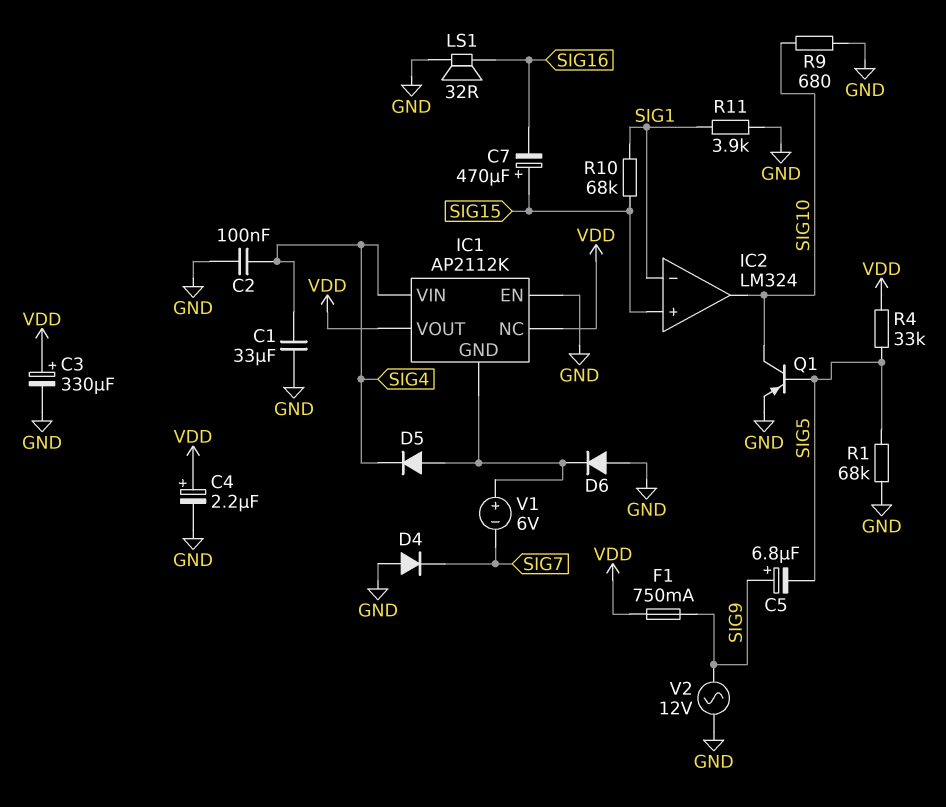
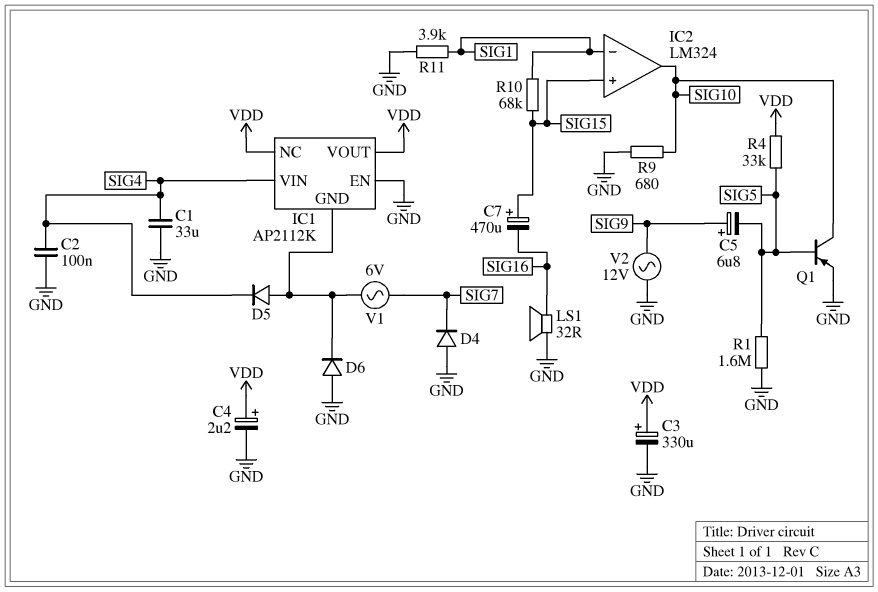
F1: 750mA (SIG9, VDD) -> none
R1: 68k (GND, SIG5) -> 1.6M (GND, SIG5)
V1: 6V (plus IC1/GND, minus SIG7) -> AC 6V (IC1/GND, SIG7)

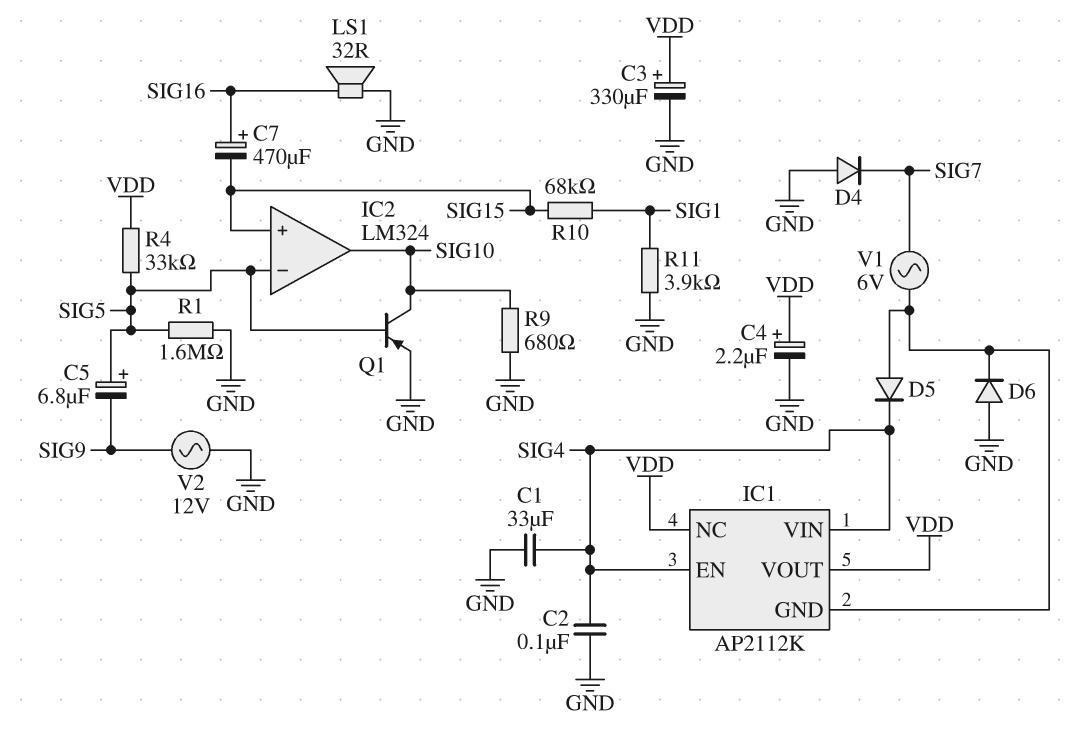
C5: 6.8uF (plus SIG9, minus SIG5) -> 6.8uF (plus SIG5, minus SIG9)
C7: 470uF (plus SIG15, minus SIG16) -> 470uF (plus SIG16, minus SIG15)
IC1 pin EN: GND -> SIG4
IC2 pin in-: SIG1 -> SIG5

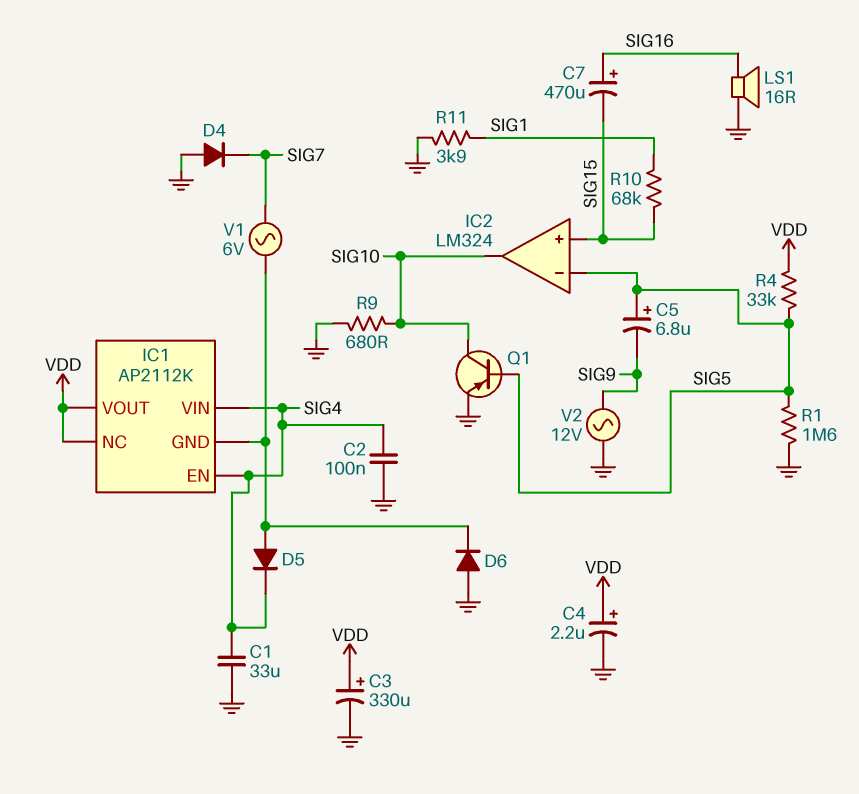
LS1: speaker 32R (GND, SIG16) -> speaker 16R (GND, SIG16)

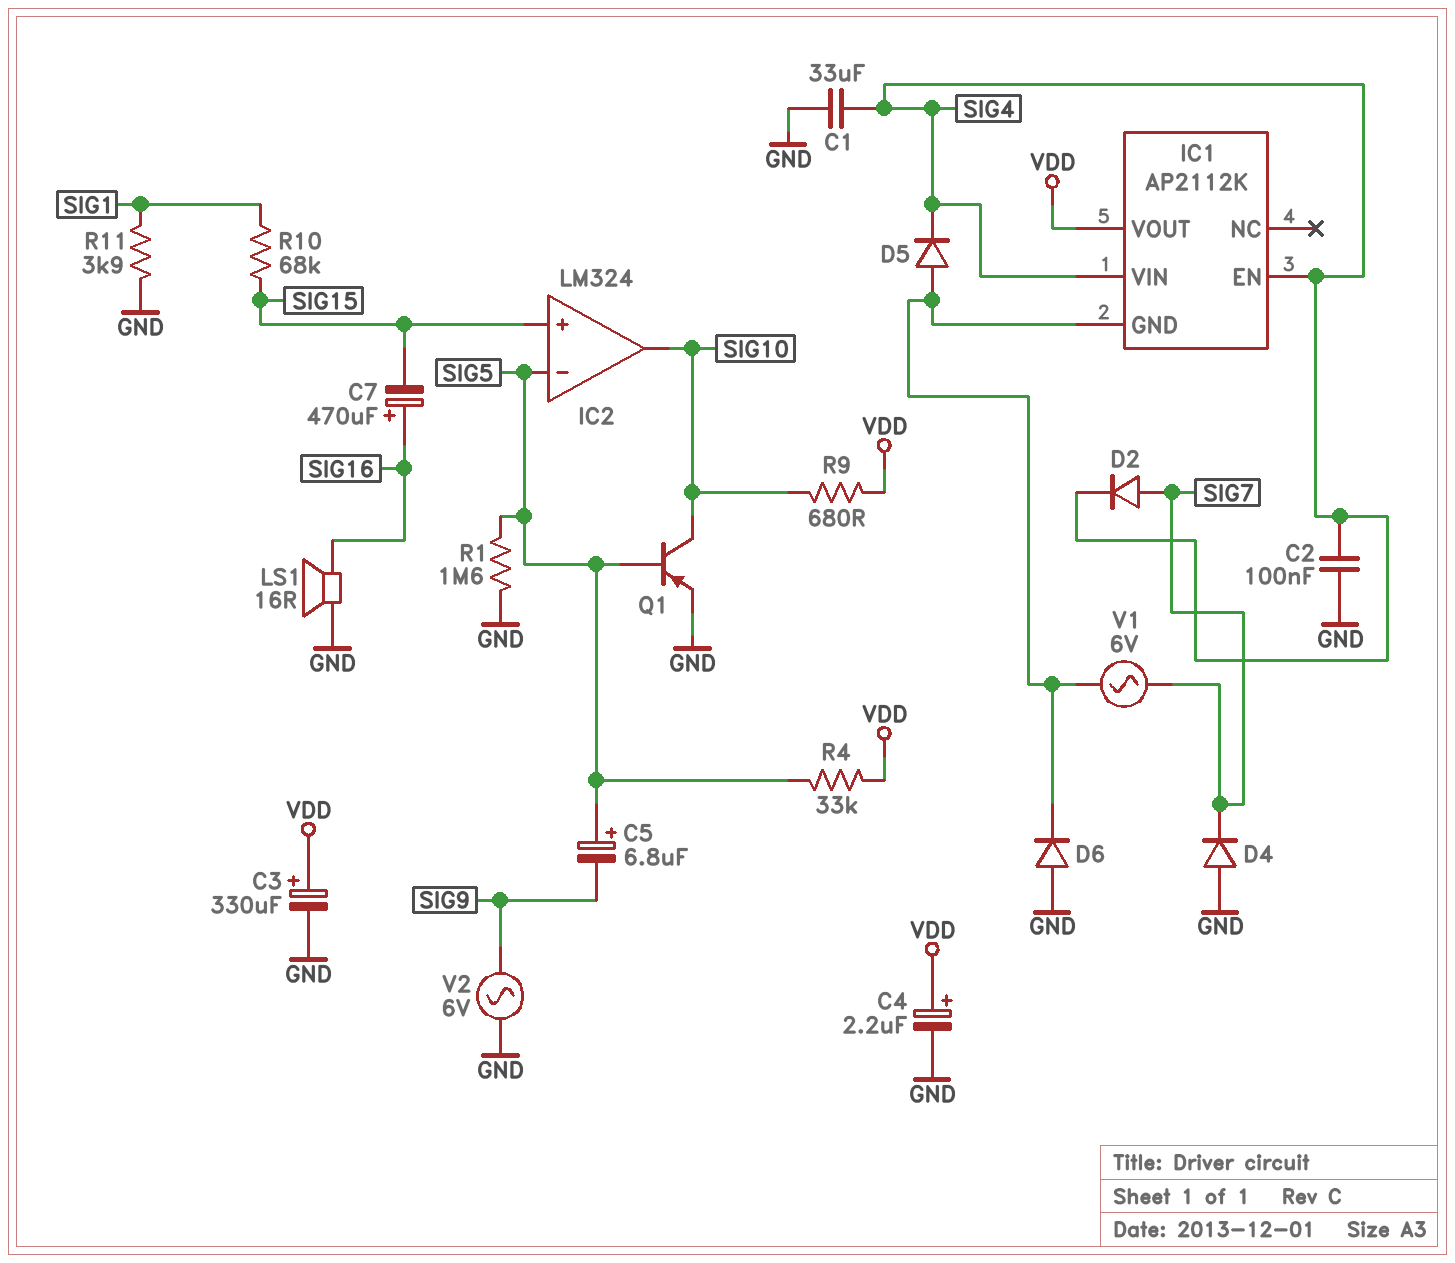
D2: none -> diode (A SIG7, K SIG4)
IC1 pin NC: VDD -> none
R9: 680 (GND, SIG10) -> 680 (SIG10, VDD)
V2: AC 12V (GND, SIG9) -> AC 6V (GND, SIG9)

